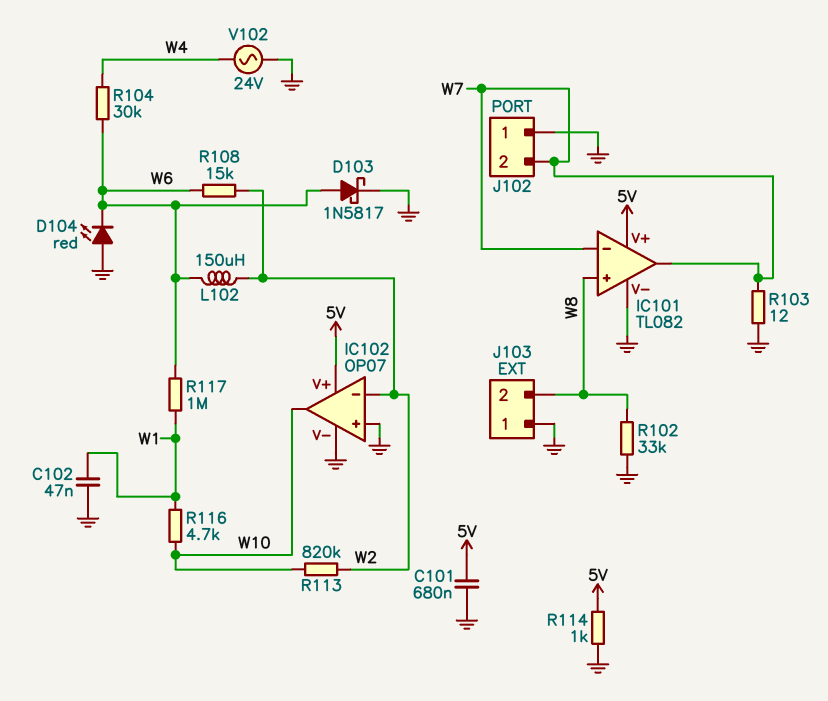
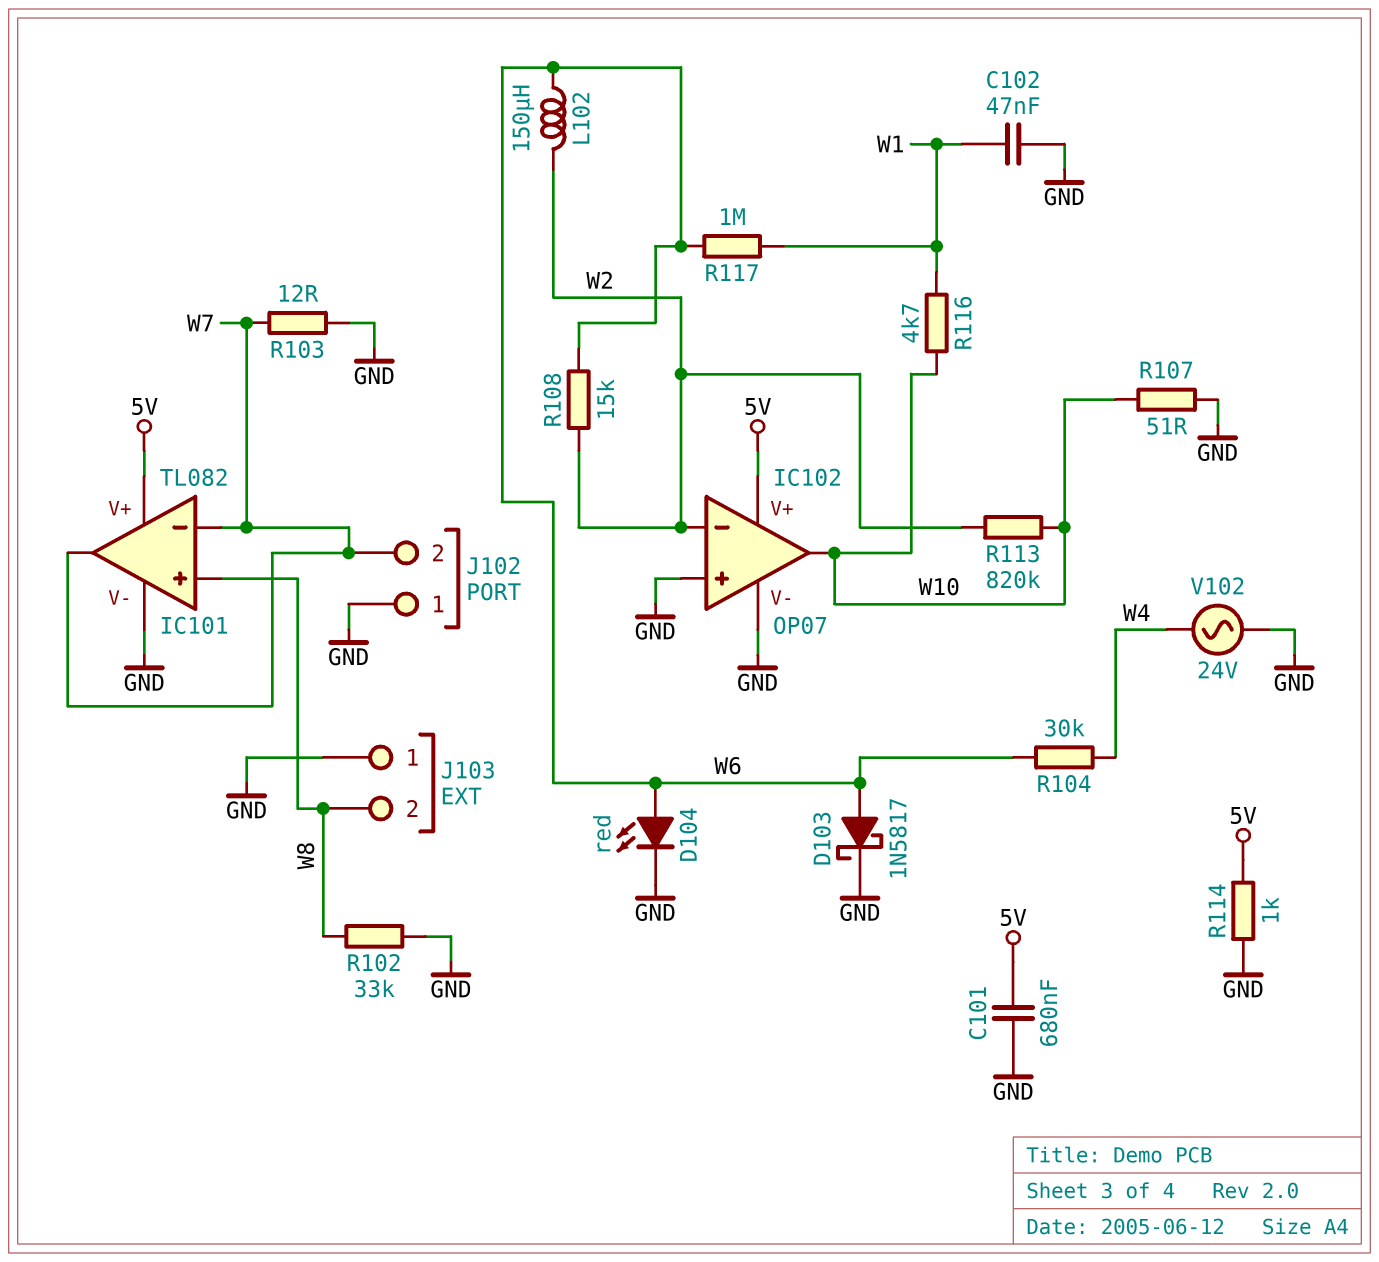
D104: LED red (A GND, K W6) -> LED red (A W6, K GND)
R107: none -> 51 (GND, W10)

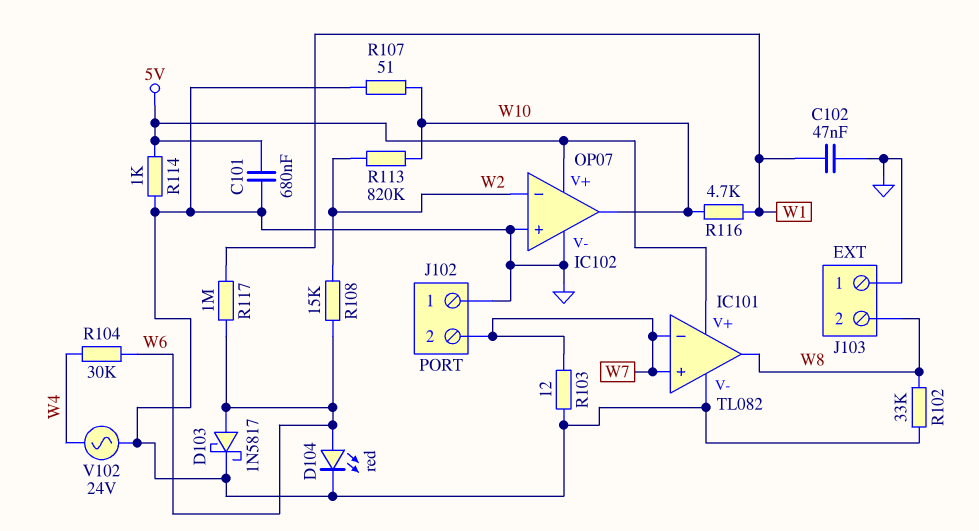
IC101 pin in+: W8 -> W7
IC101 pin out: W7 -> W8
L102: 150uH (W2, W6) -> none

